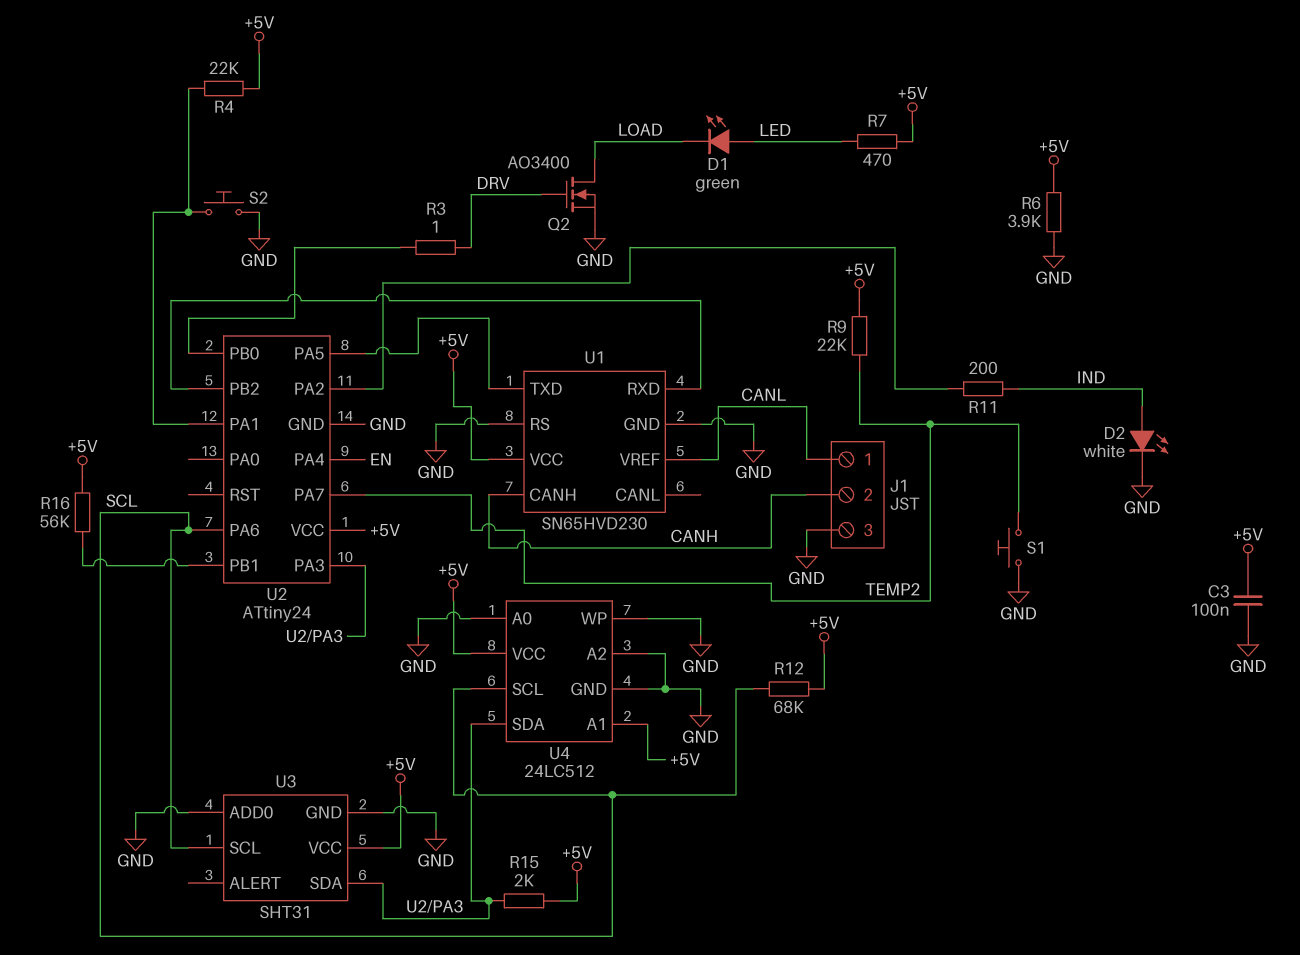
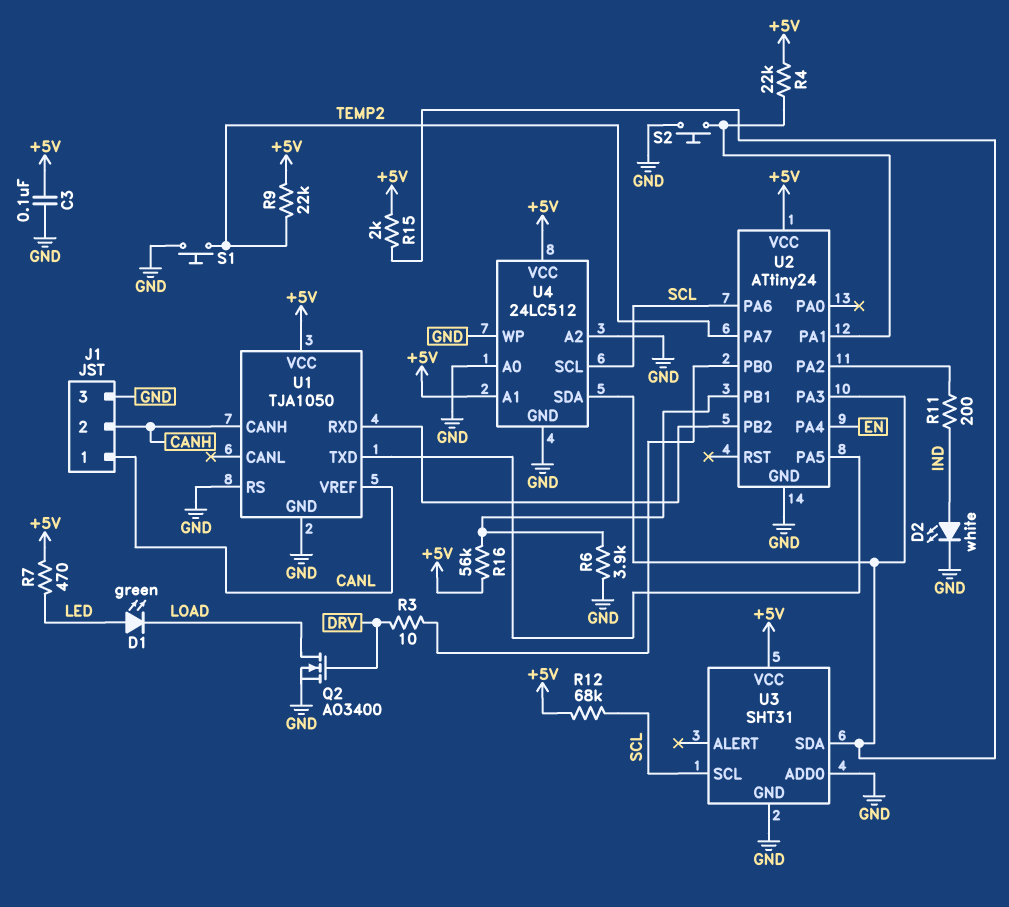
R3: 1 (DRV, U2/PB0) -> 10 (DRV, U2/PB0)
R6: 3.9k (+5V, GND) -> 3.9k (GND, U2/PB1)
U1: SN65HVD230 -> TJA1050

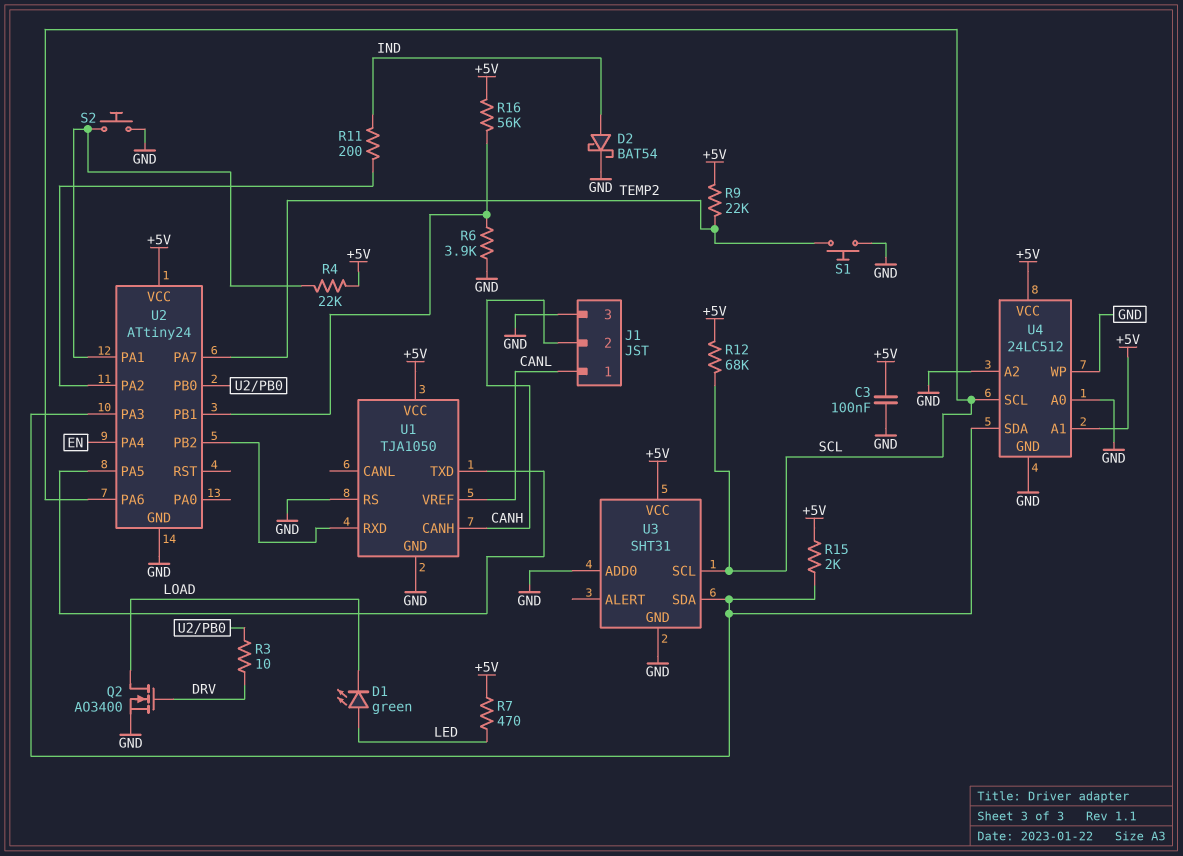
D2: LED white (A IND, K GND) -> schottky BAT54 (A IND, K GND)

